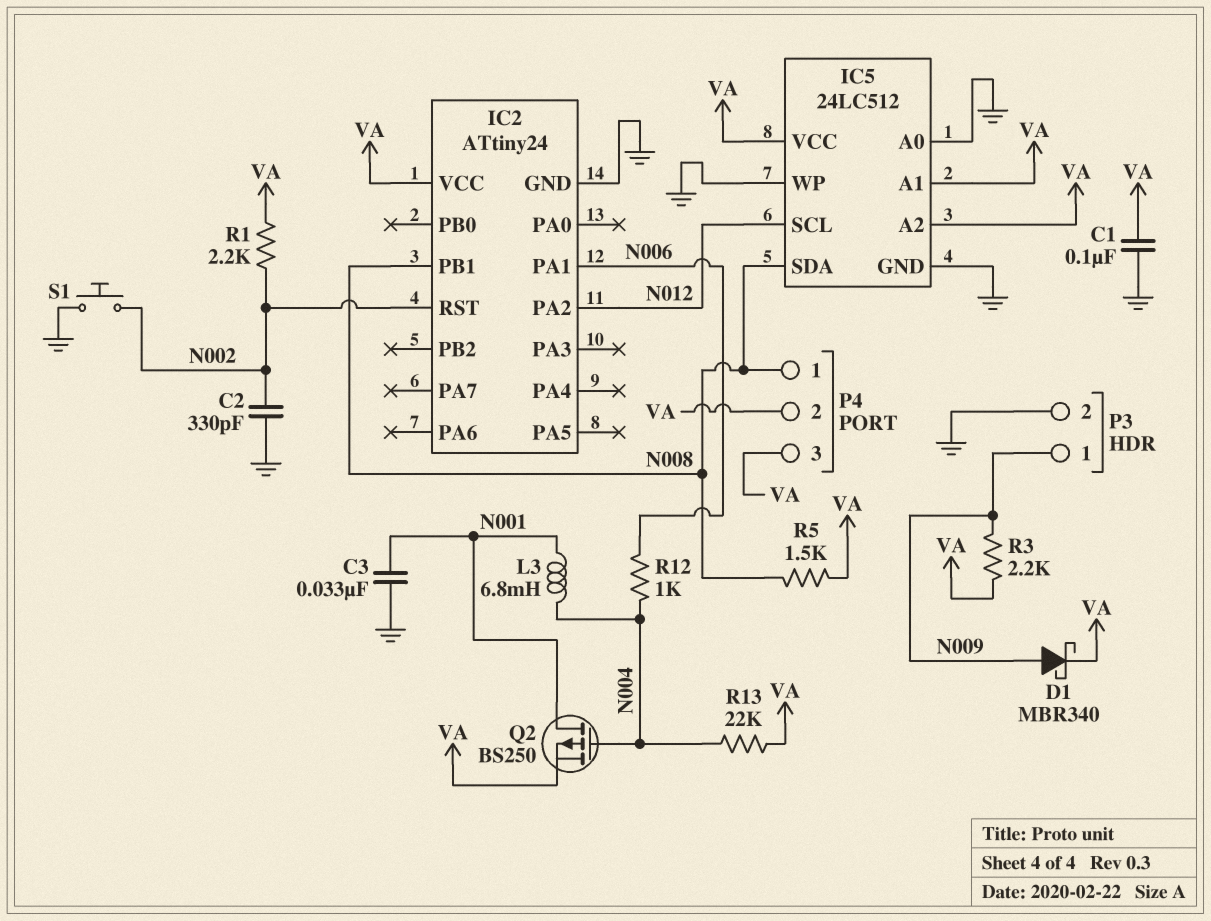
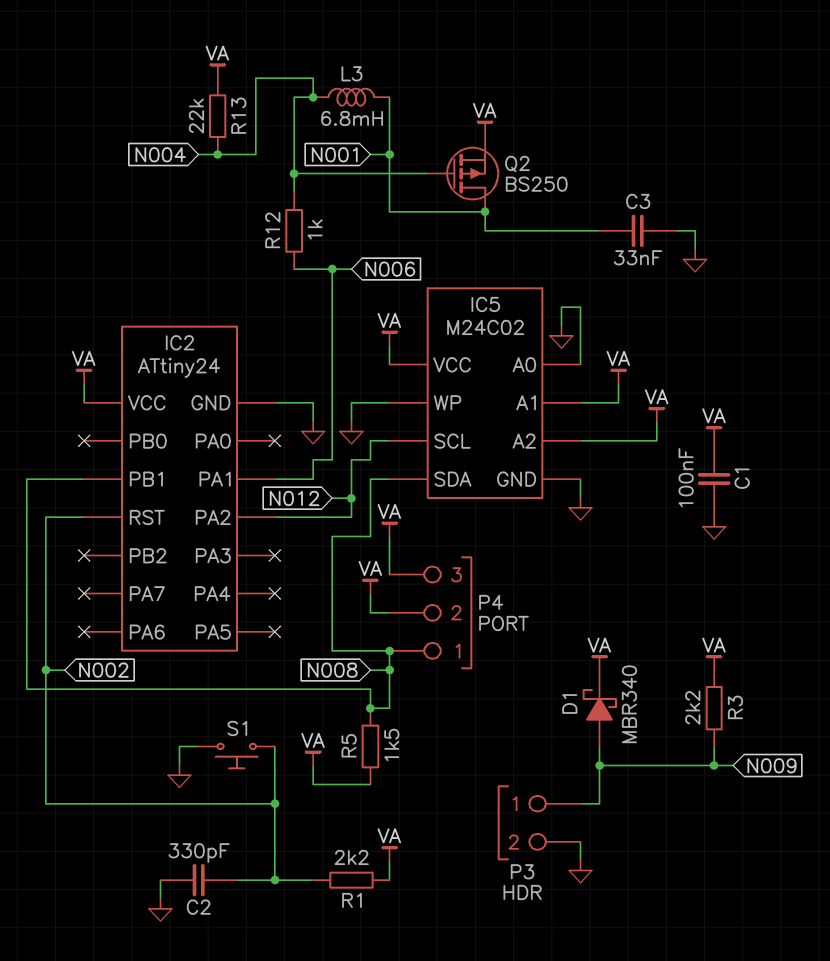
IC5: 24LC512 -> M24C02

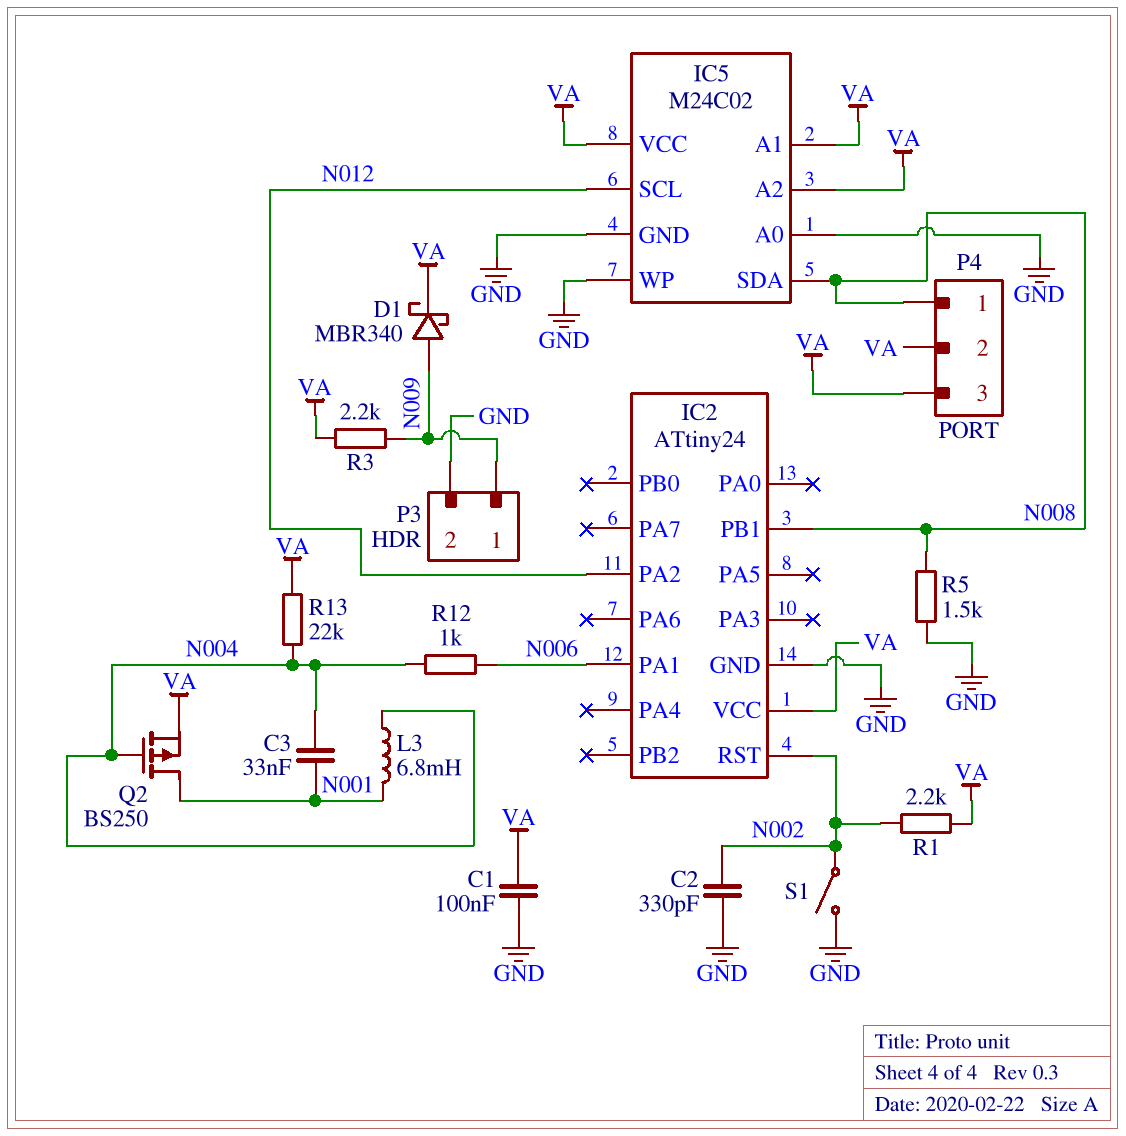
C3: 33nF (GND, N001) -> 33nF (N001, N004)
R5: 1.5k (N008, VA) -> 1.5k (GND, N008)
S1: button (GND, N002) -> switch (GND, N002)

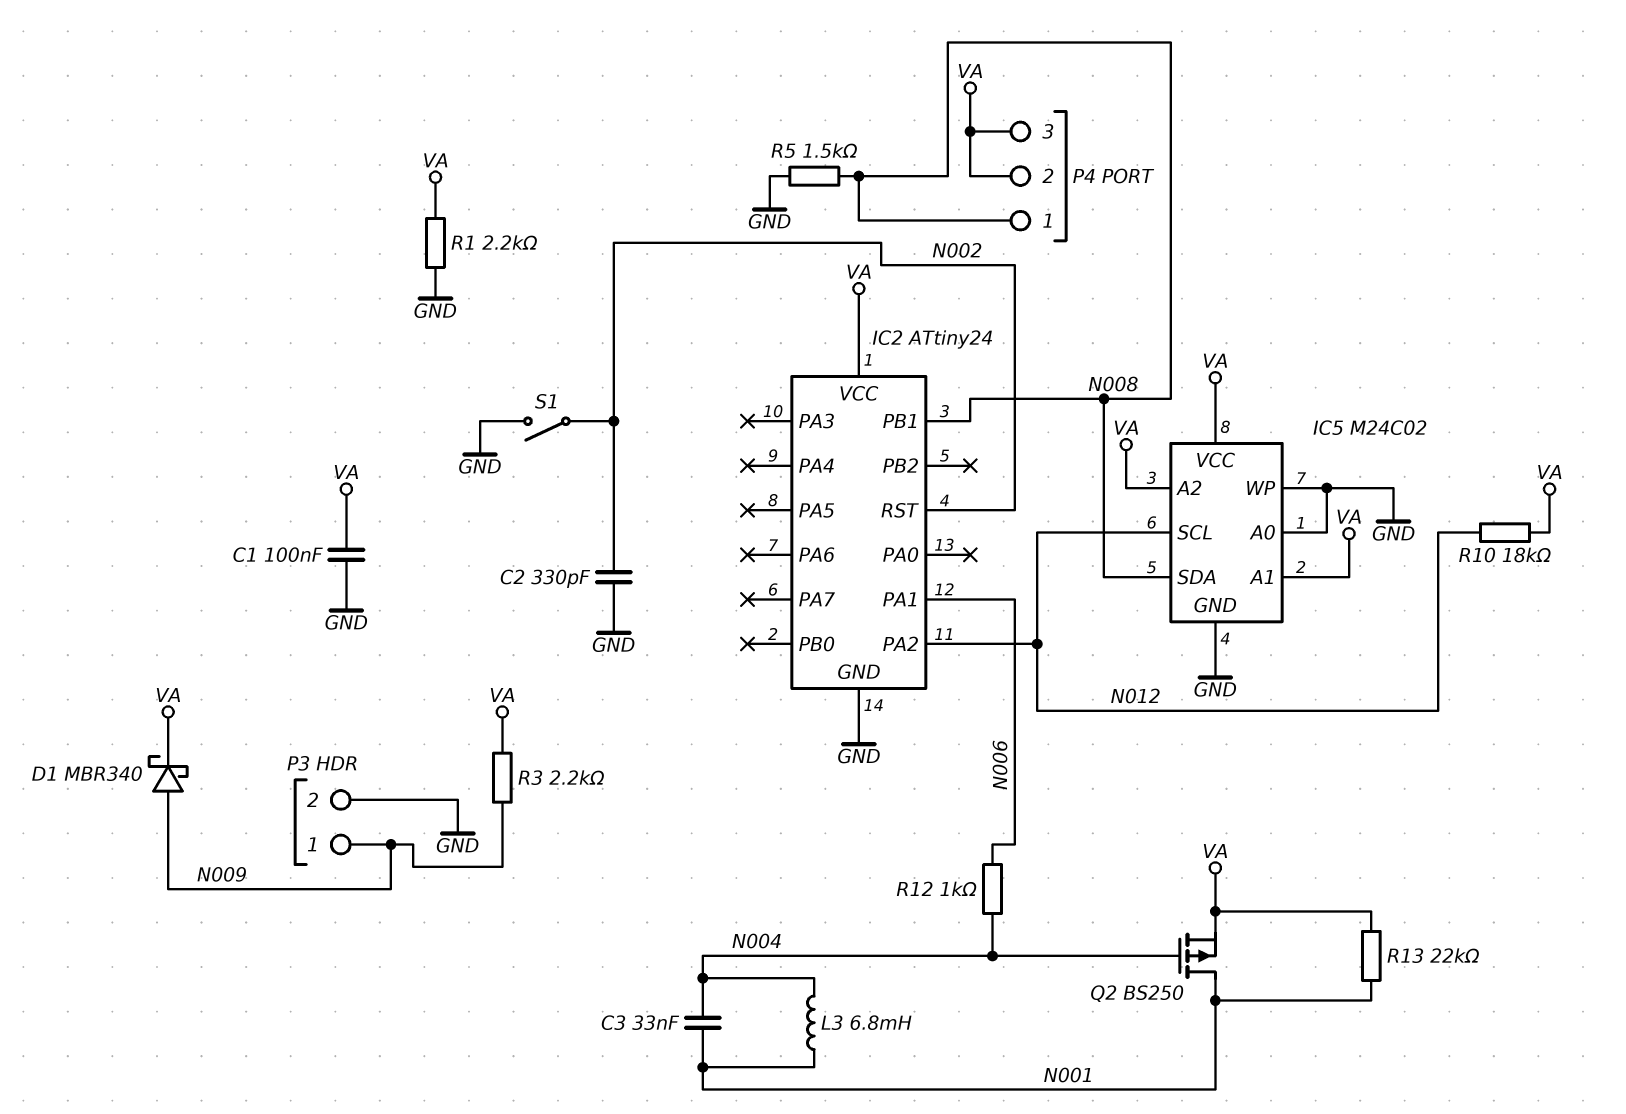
R1: 2.2k (N002, VA) -> 2.2k (GND, VA)
R10: none -> 18k (N012, VA)
R13: 22k (N004, VA) -> 22k (N001, VA)

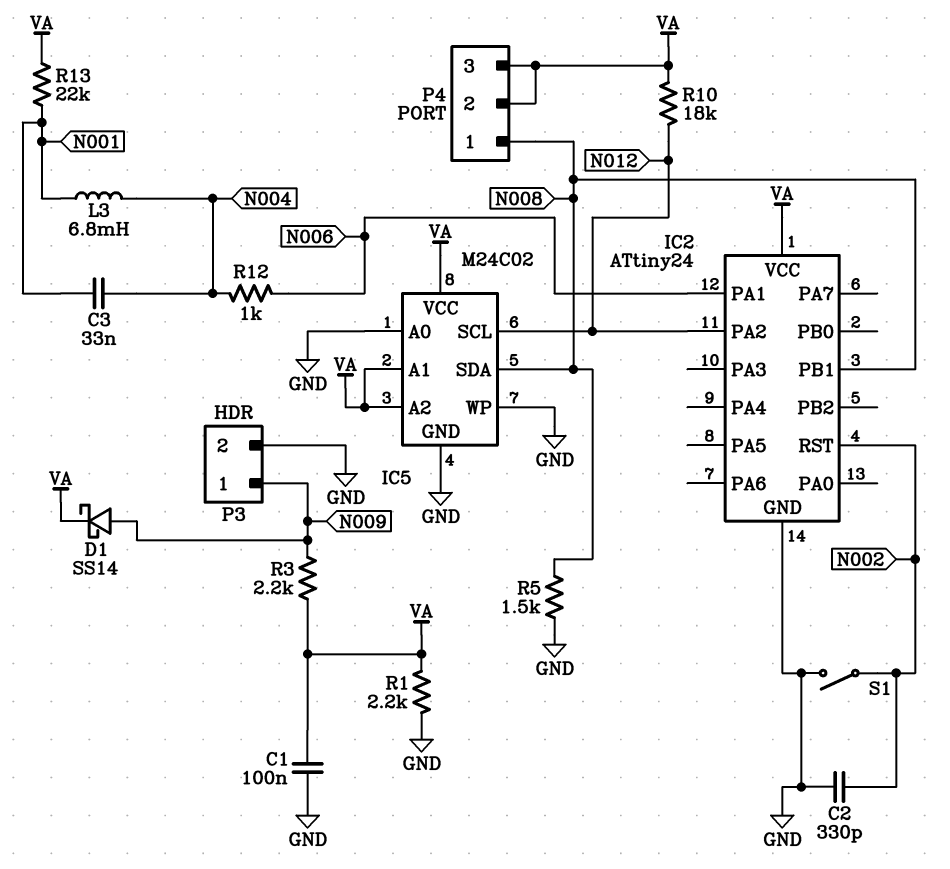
D1: schottky MBR340 (A N009, K VA) -> schottky SS14 (A N009, K VA)
Q2: PMOS BS250 (G N004, D N001, S VA) -> none

